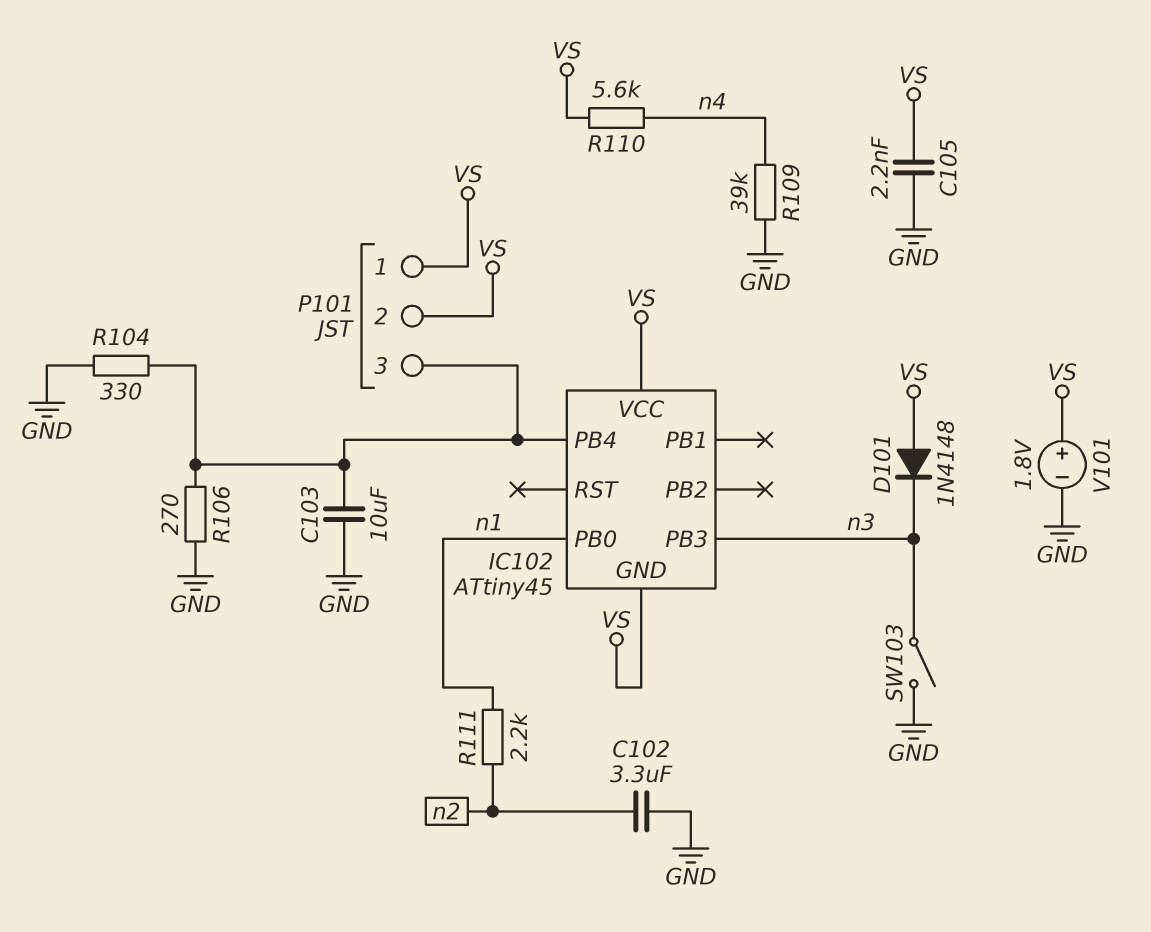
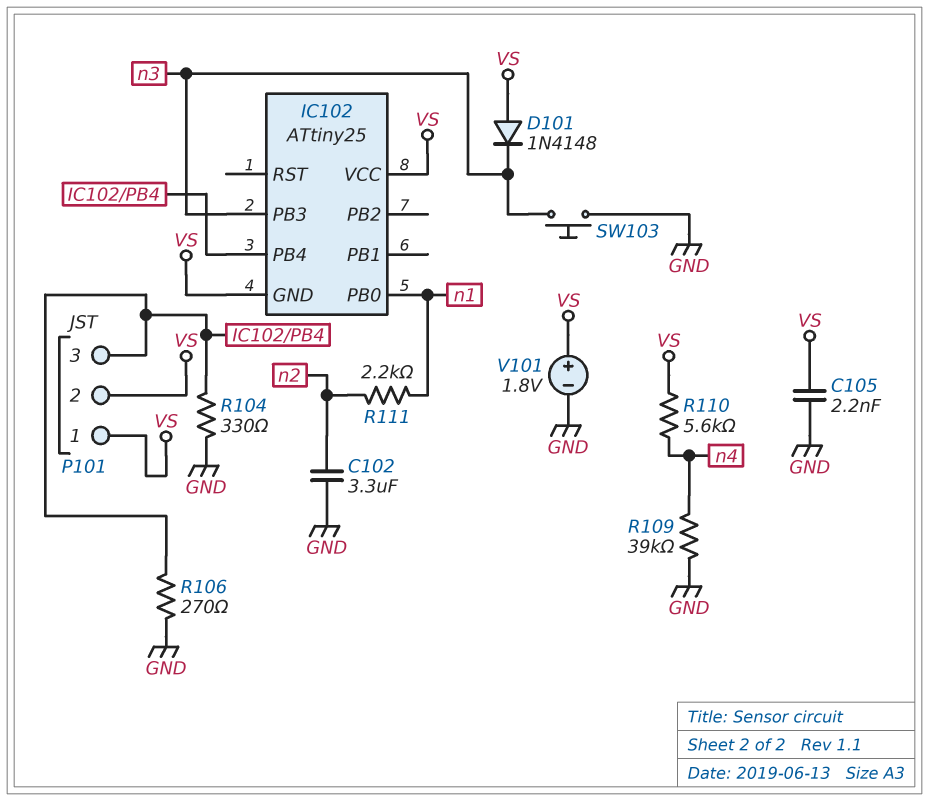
C103: 10uF (GND, IC102/PB4) -> none
IC102: ATtiny45 -> ATtiny25
SW103: switch (GND, n3) -> button (GND, n3)

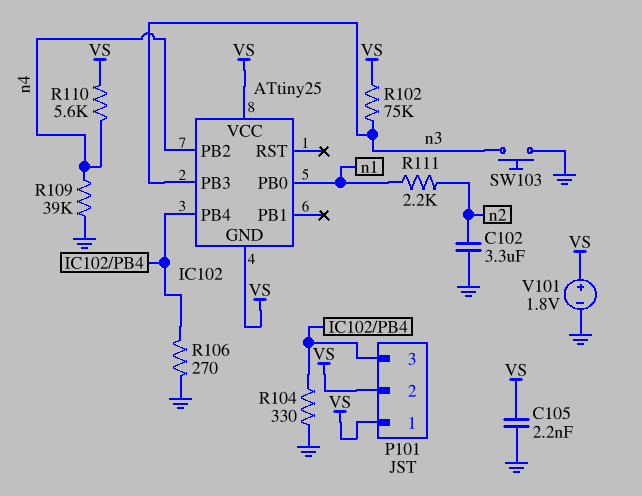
D101: diode 1N4148 (A VS, K n3) -> none
IC102 pin PB2: none -> n4
R102: none -> 75k (VS, n3)

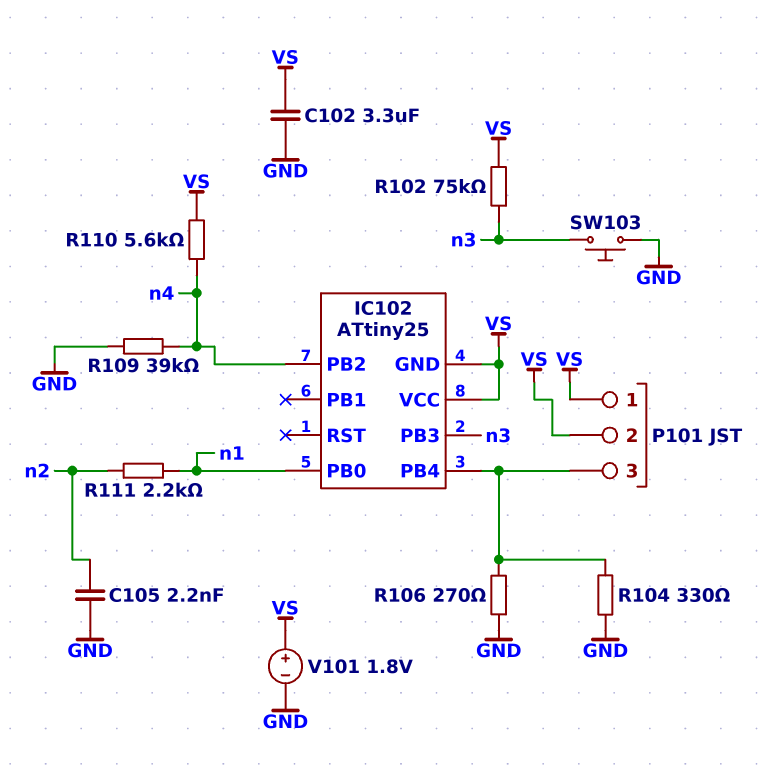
C102: 3.3uF (GND, n2) -> 3.3uF (GND, VS)
C105: 2.2nF (GND, VS) -> 2.2nF (GND, n2)

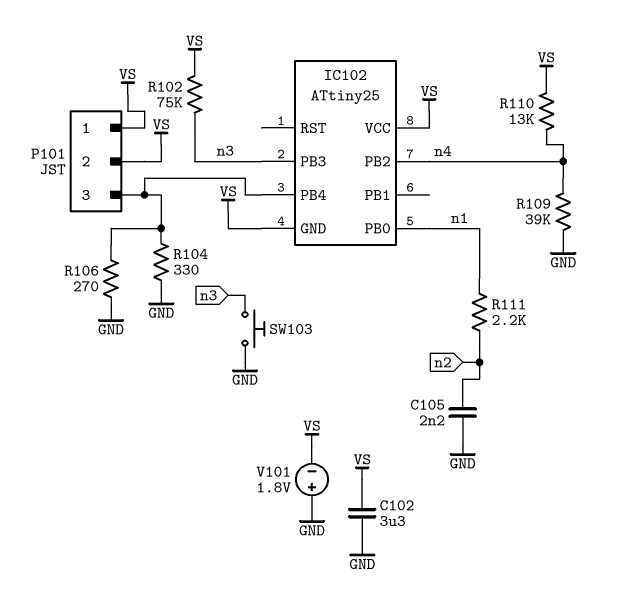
R110: 5.6k (VS, n4) -> 13k (VS, n4)
V101: 1.8V (plus VS, minus GND) -> 1.8V (plus GND, minus VS)

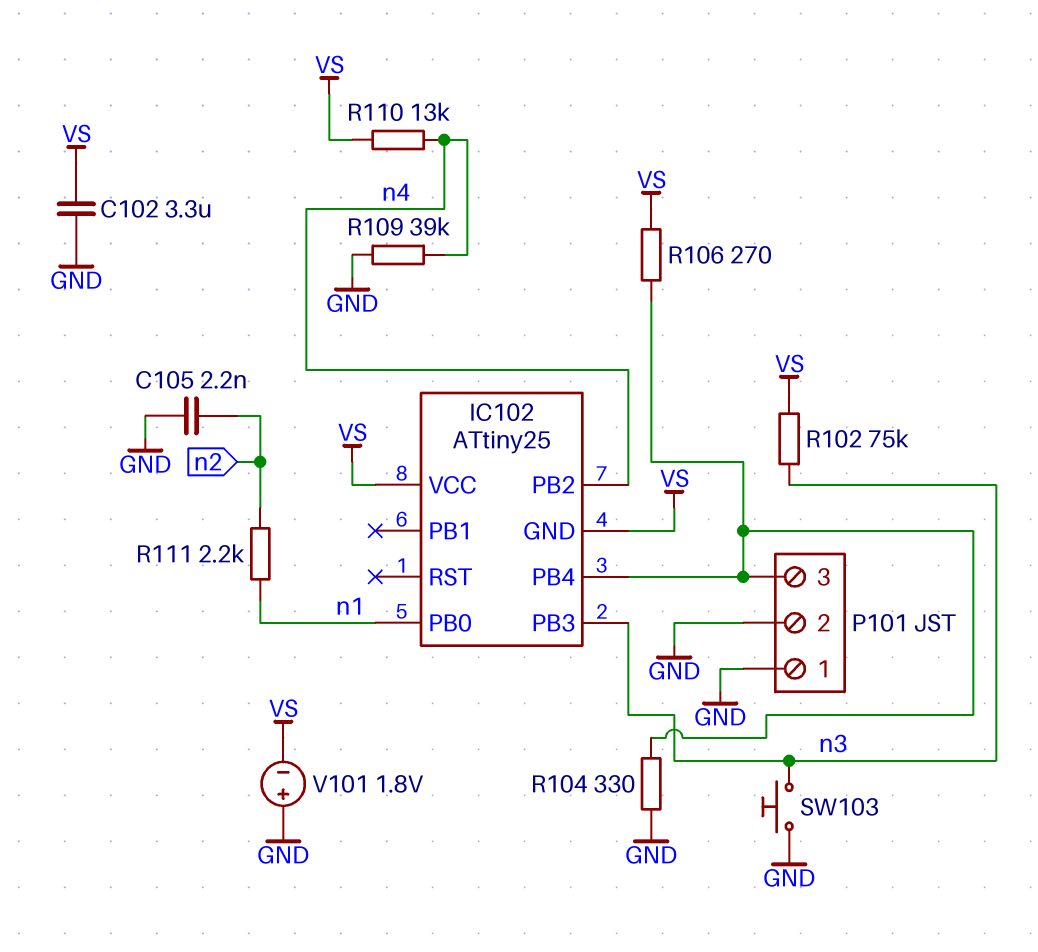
P101 pin 1: VS -> GND
P101 pin 2: VS -> GND
R106: 270 (GND, IC102/PB4) -> 270 (IC102/PB4, VS)

